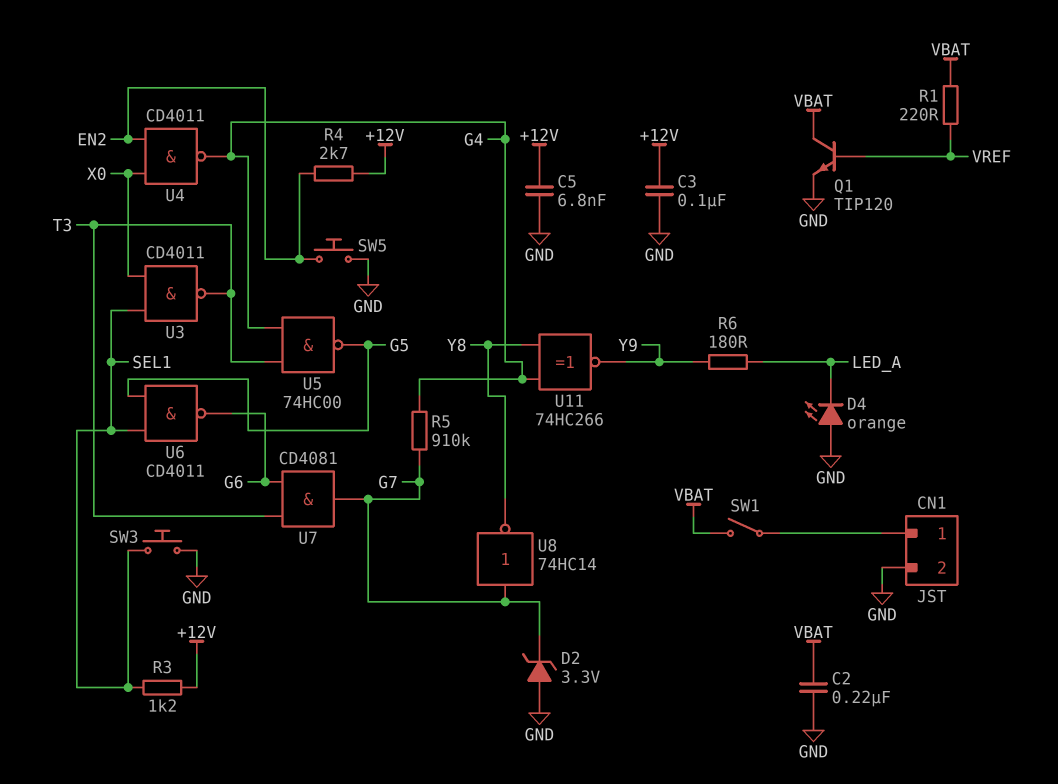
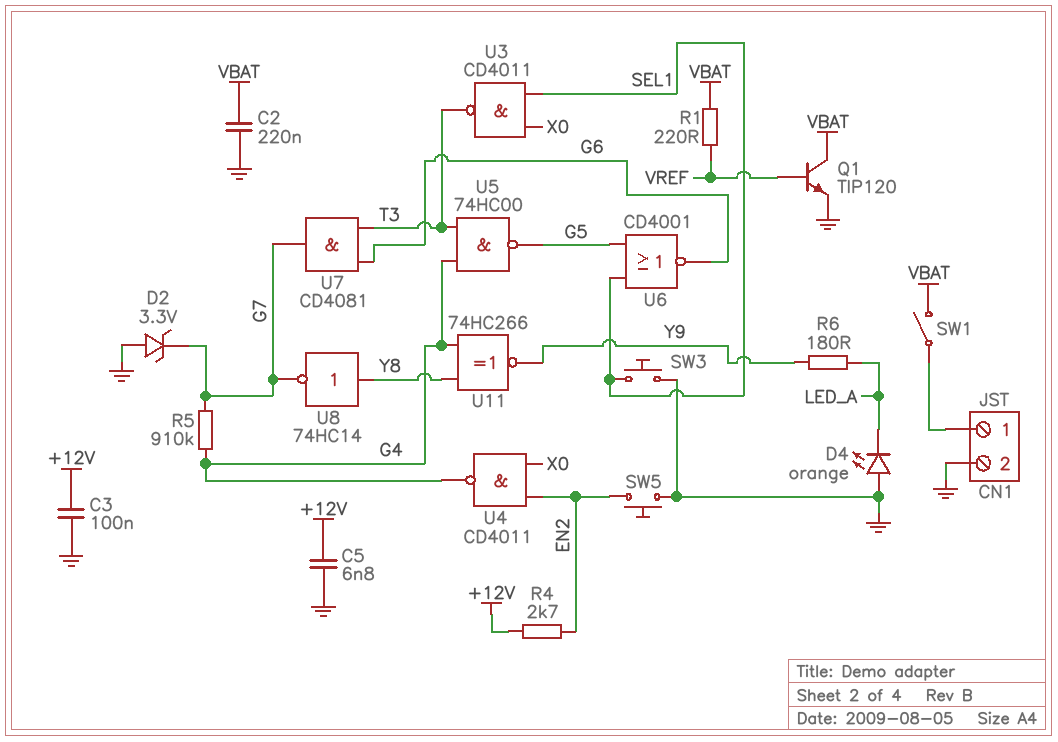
R3: 1.2k (+12V, SEL1) -> none
U6: NAND CD4011 (in G5, in SEL1, out G6) -> NOR CD4001 (in G5, in SEL1, out G6)
U8: NOT 74HC14 (in G7, out Y8) -> NOT 74HC14 (in Y8, out G7)

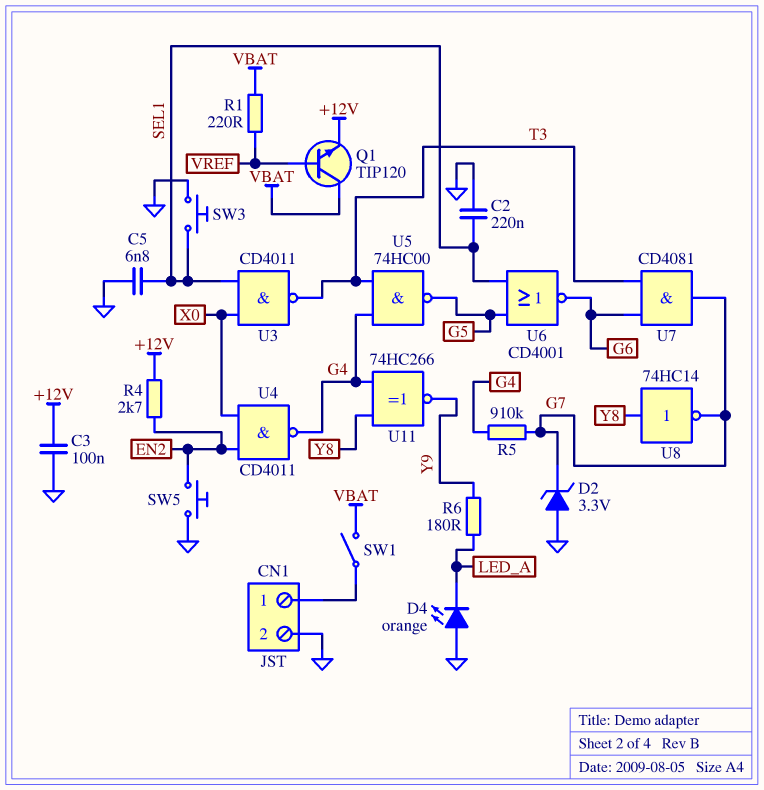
C2: 220nF (GND, VBAT) -> 220nF (GND, SEL1)
C5: 6.8nF (+12V, GND) -> 6.8nF (GND, SEL1)
Q1: NPN TIP120 (B VREF, C VBAT, E GND) -> NPN TIP120 (B VREF, C VBAT, E +12V)

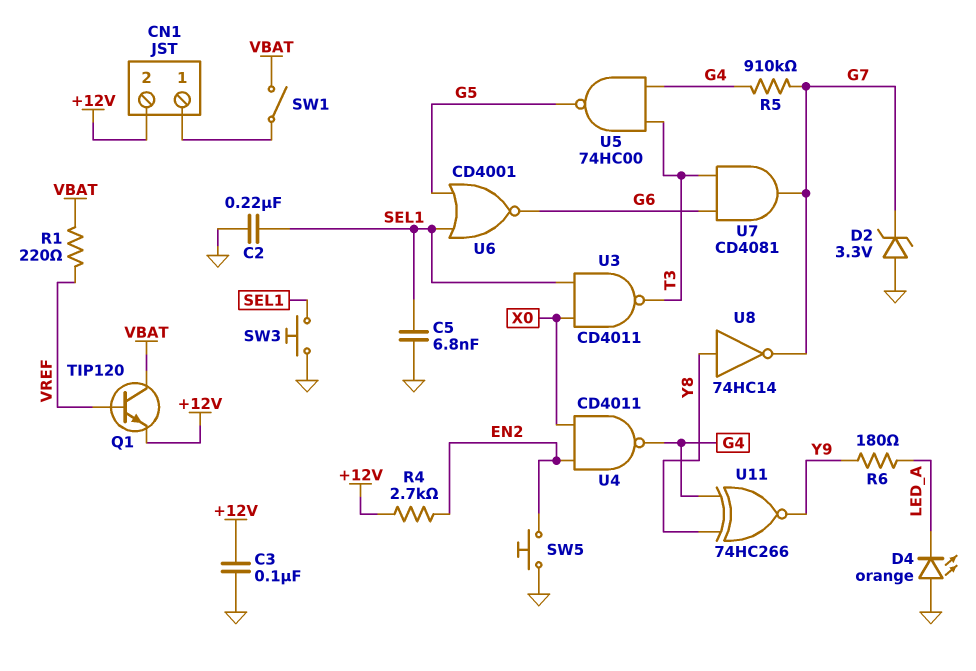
CN1 pin 2: GND -> +12V

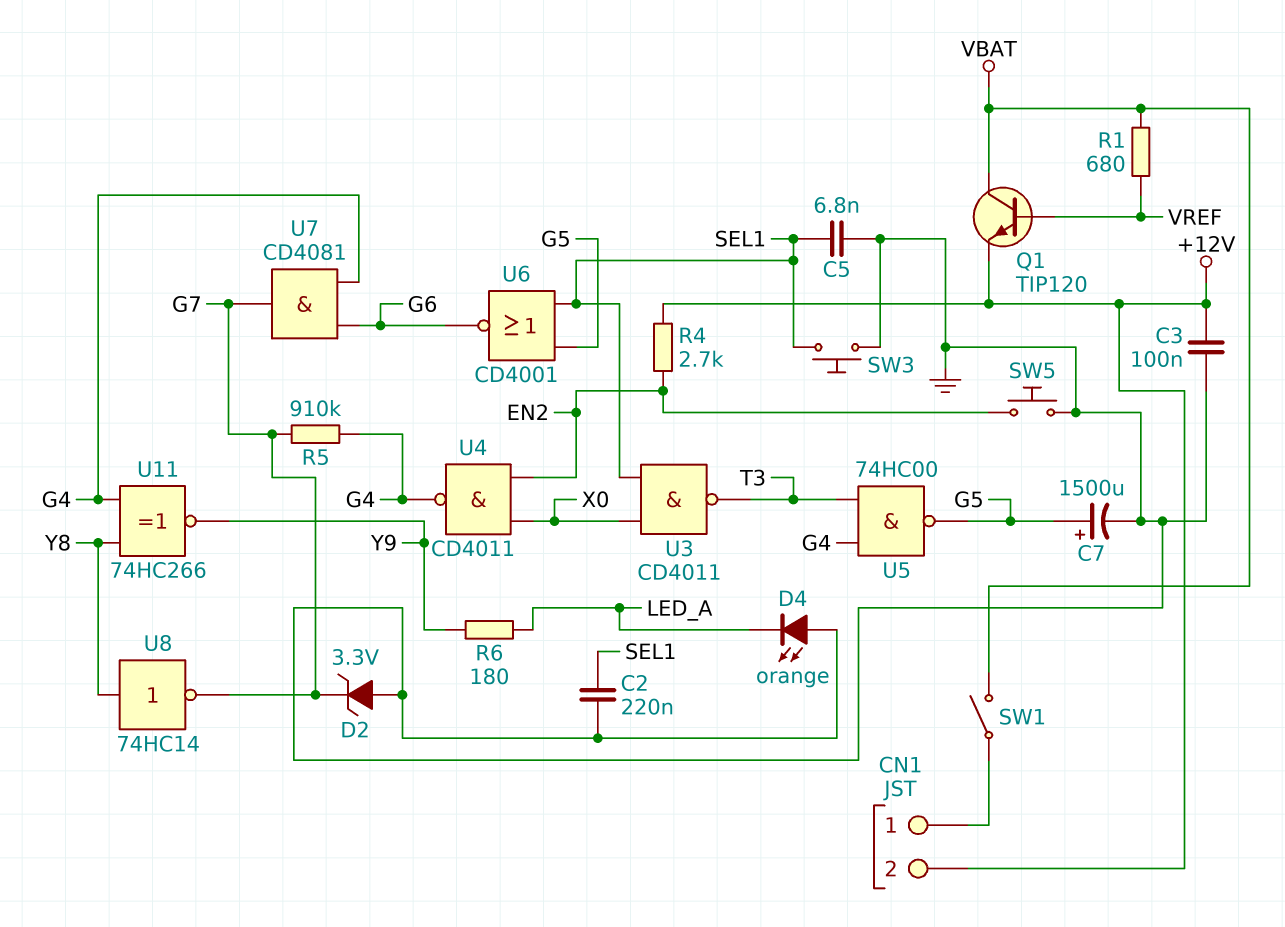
C7: none -> 1500uF (plus G5, minus GND)
R1: 220 (VBAT, VREF) -> 680 (VBAT, VREF)
U7: AND CD4081 (in G6, in T3, out G7) -> AND CD4081 (in G4, in G6, out G7)

